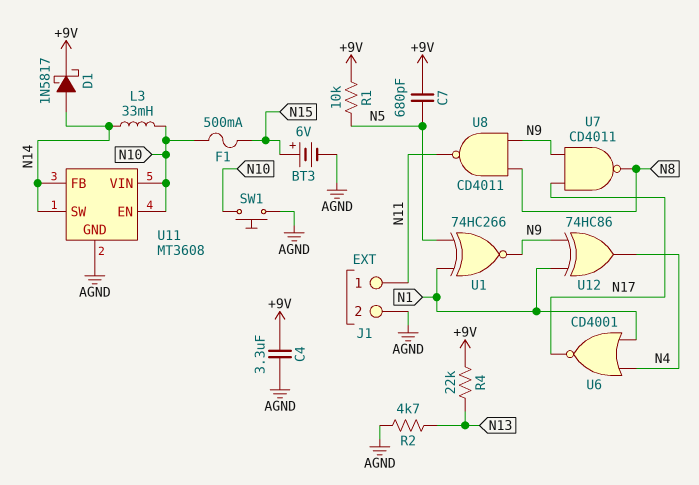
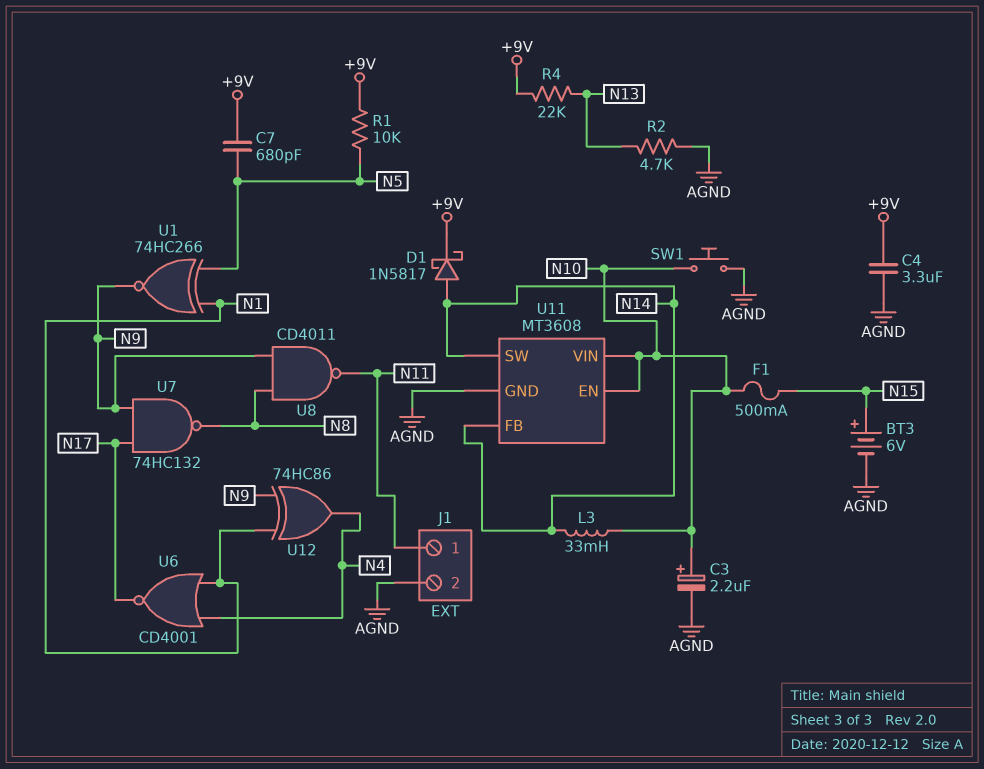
C3: none -> 2.2uF (plus N10, minus AGND)
U7: NAND CD4011 (in N9, in N17, out N8) -> NAND 74HC132 (in N9, in N17, out N8)

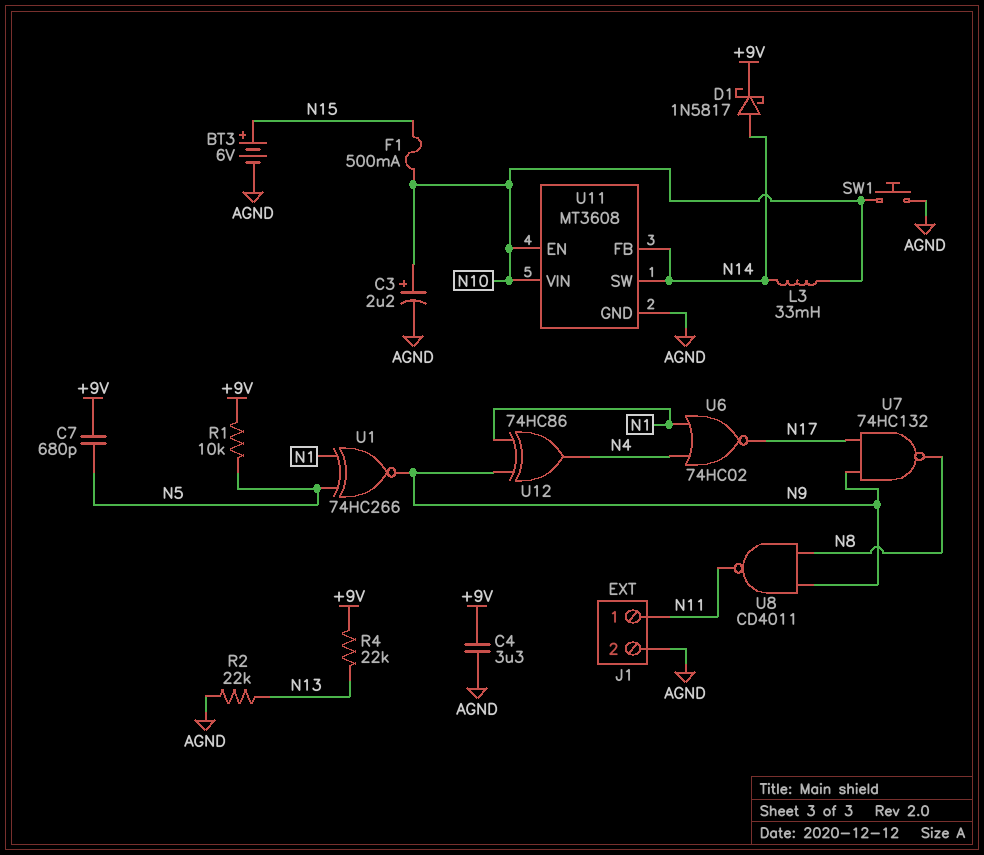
R2: 4.7k (AGND, N13) -> 22k (AGND, N13)
U6: NOR CD4001 (in N1, in N4, out N17) -> NOR 74HC02 (in N1, in N4, out N17)

